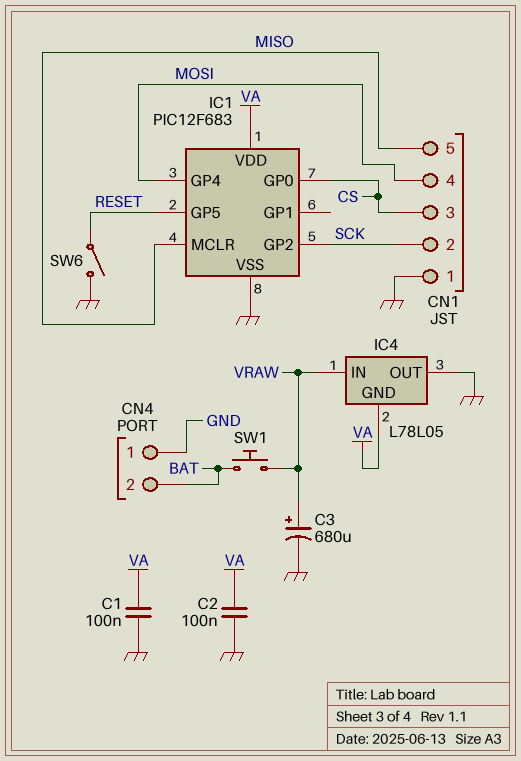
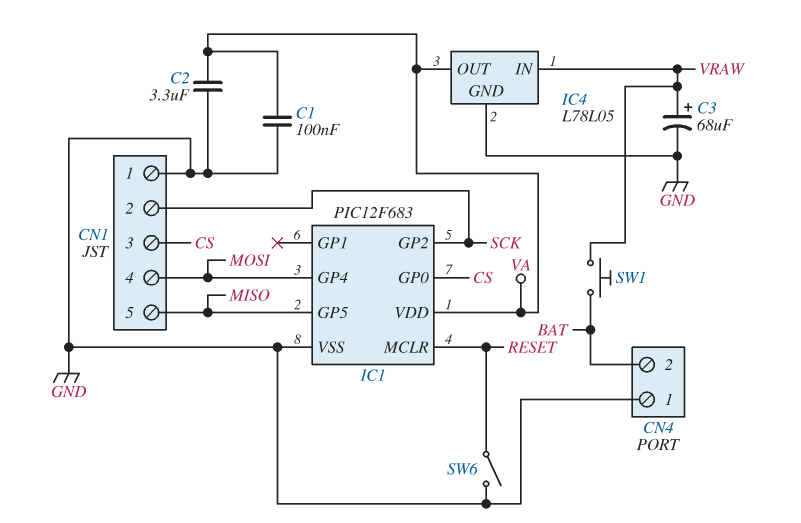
C2: 100nF (GND, VA) -> 3.3uF (GND, VA)
C3: 680uF (plus VRAW, minus GND) -> 68uF (plus VRAW, minus GND)
IC1 pin GP5: RESET -> MISO
IC1 pin MCLR: MISO -> RESET
IC4 pin GND: VA -> GND
IC4 pin OUT: GND -> VA

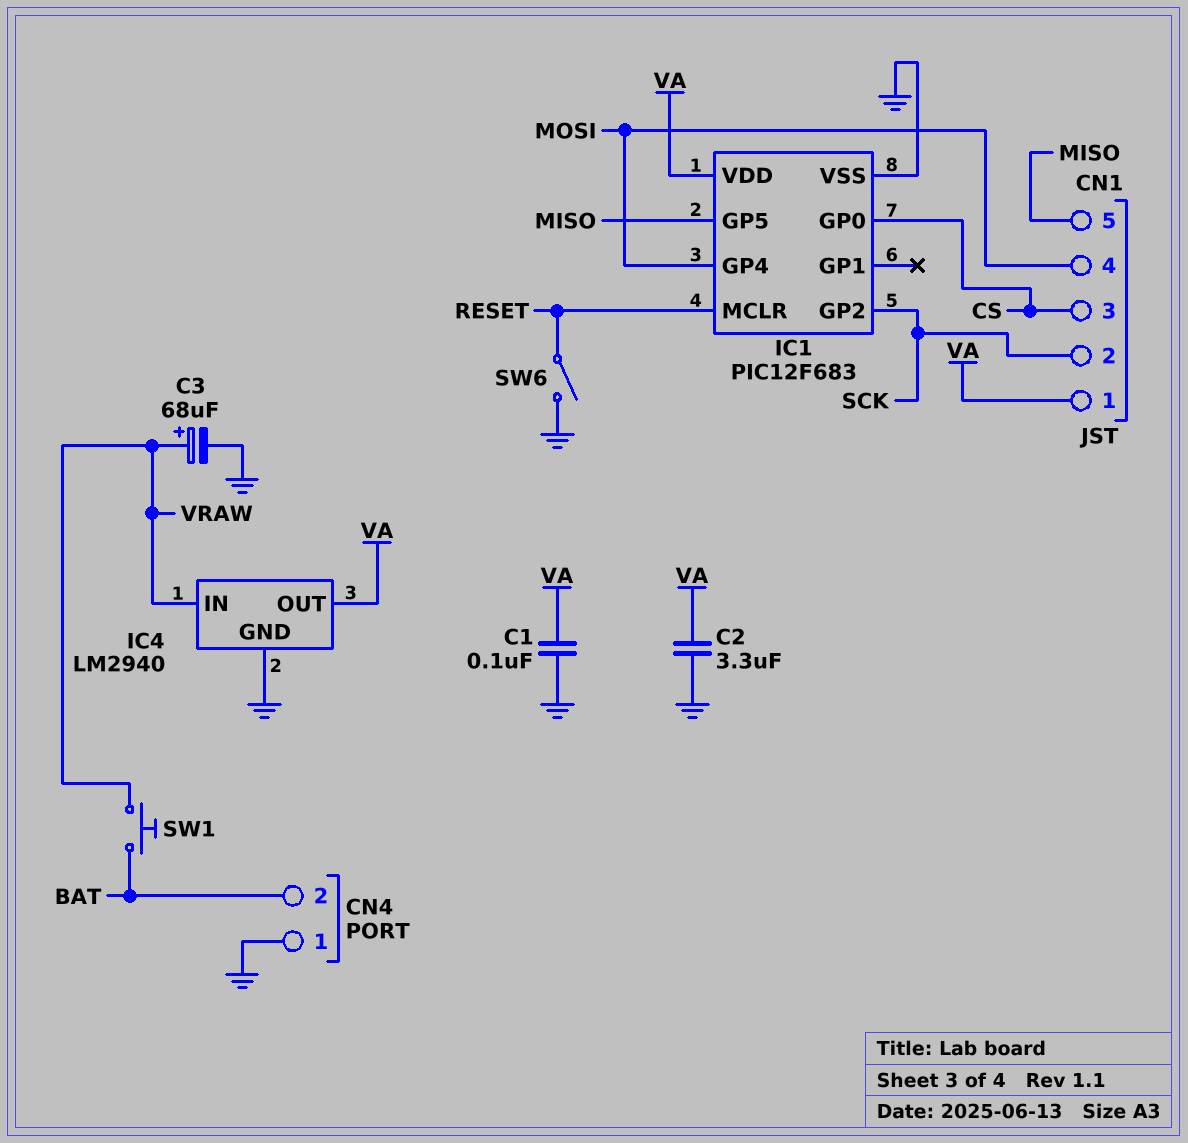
CN1 pin 1: GND -> VA
IC4: L78L05 -> LM2940

